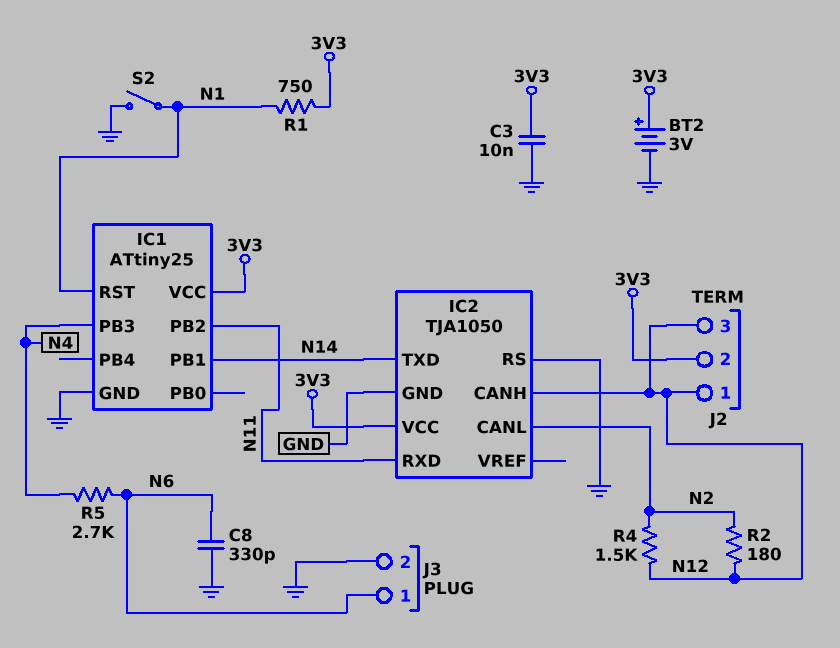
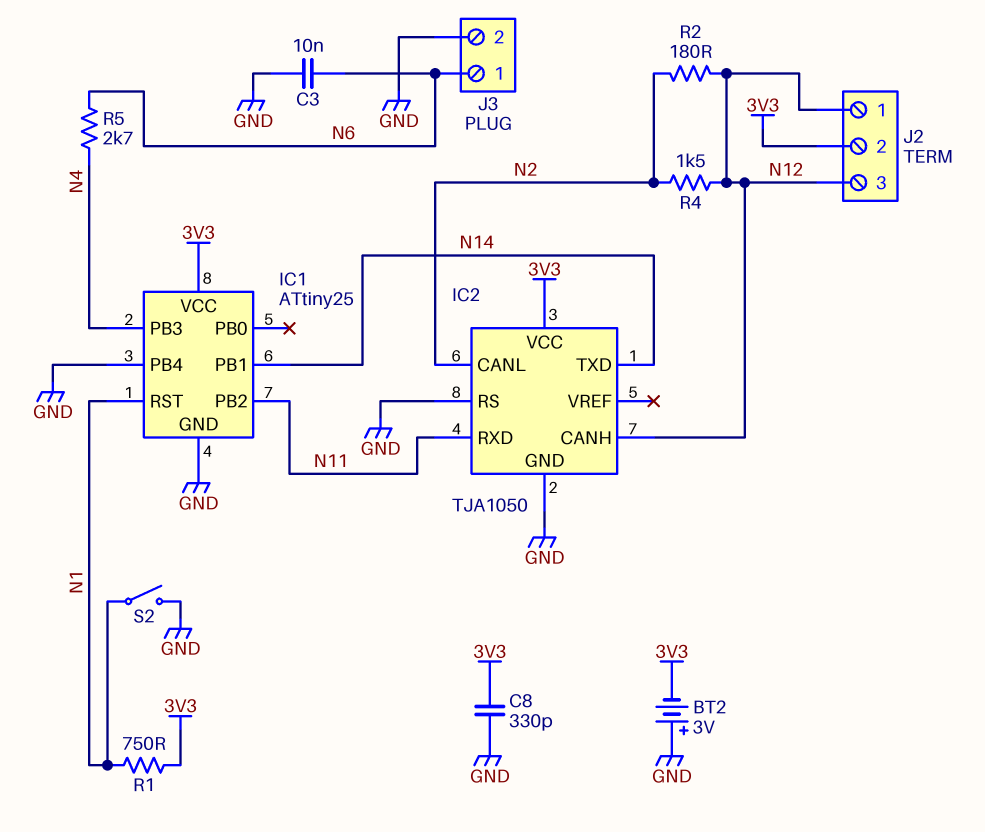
BT2: 3V (plus 3V3, minus GND) -> 3V (plus GND, minus 3V3)
C3: 10nF (3V3, GND) -> 10nF (GND, N6)
C8: 330pF (GND, N6) -> 330pF (3V3, GND)
IC1 pin PB4: none -> GND

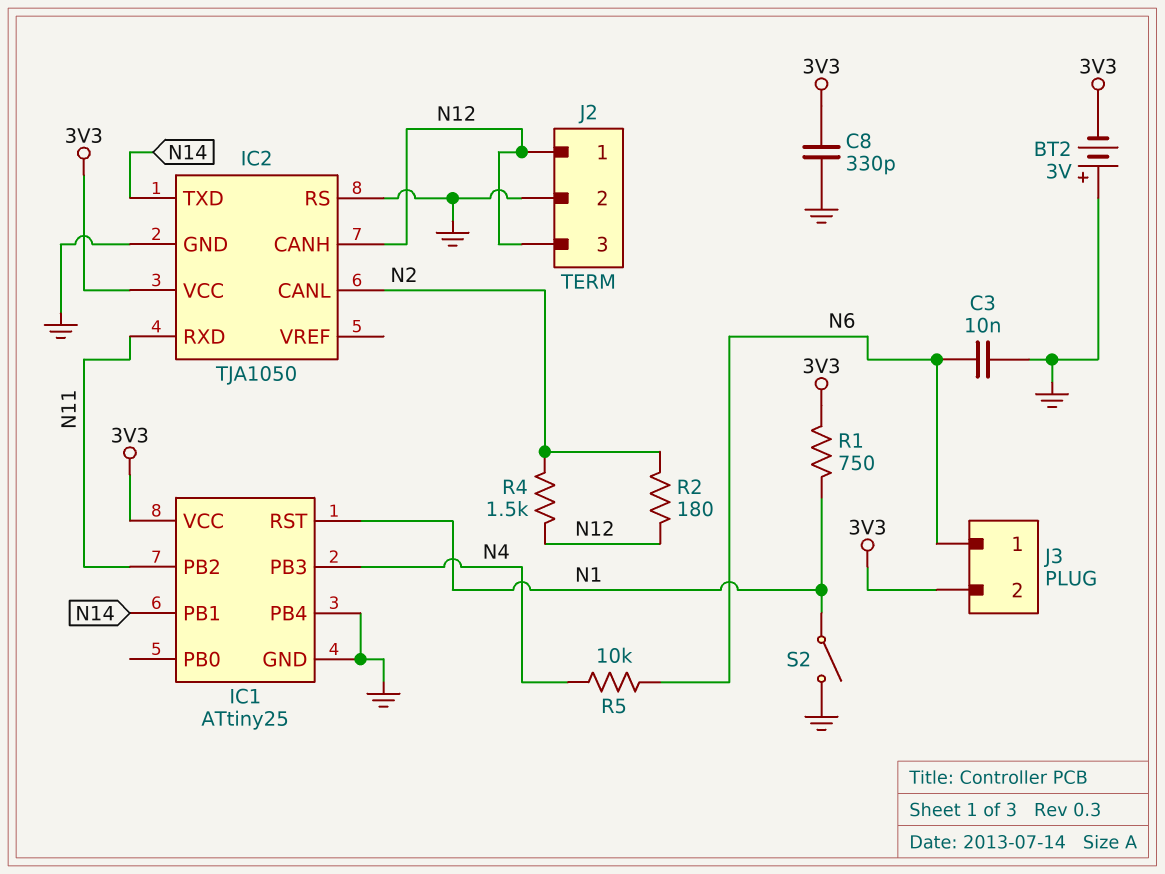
J2 pin 2: 3V3 -> GND
J3 pin 2: GND -> 3V3
R5: 2.7k (N4, N6) -> 10k (N4, N6)

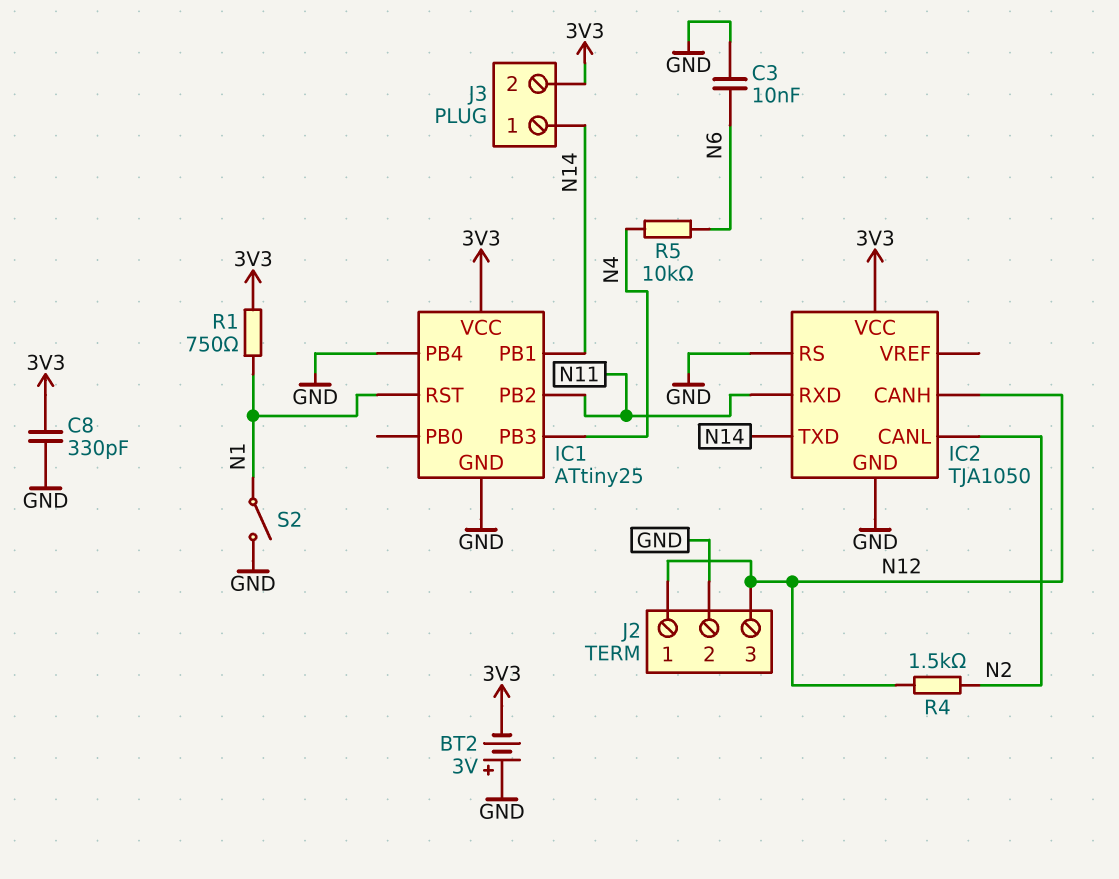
J3 pin 1: N6 -> N14
R2: 180 (N2, N12) -> none

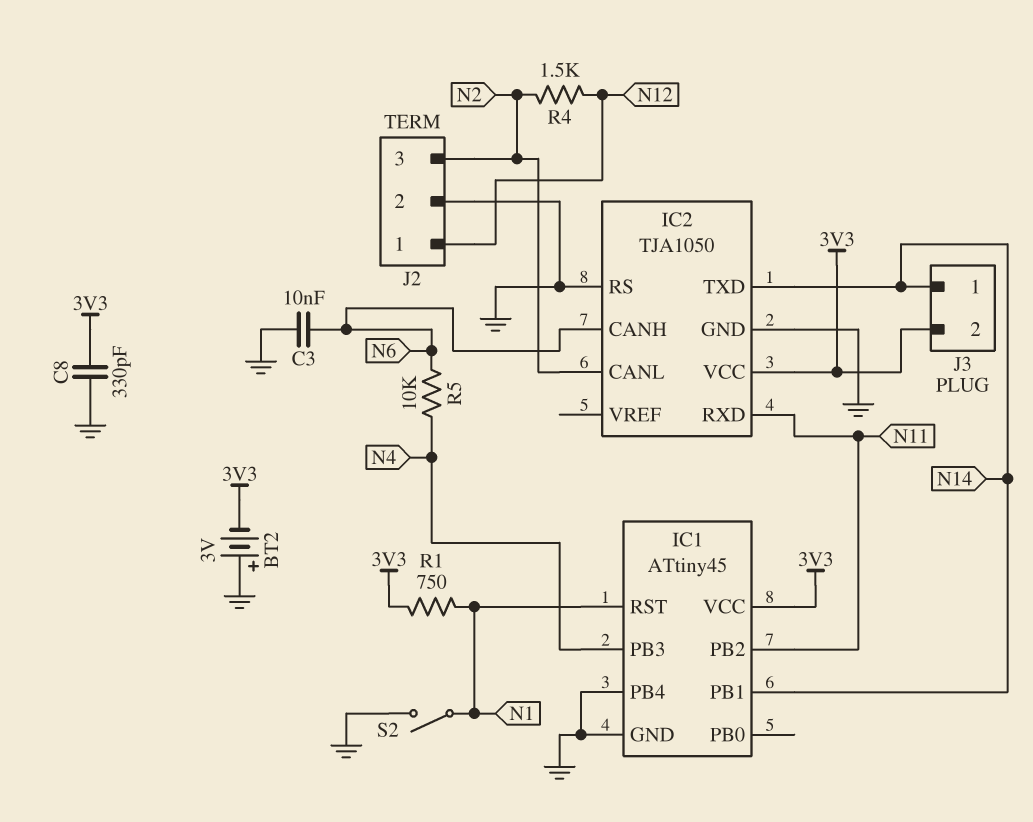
IC1: ATtiny25 -> ATtiny45
IC2 pin CANH: N12 -> N6
J2 pin 3: N12 -> N2

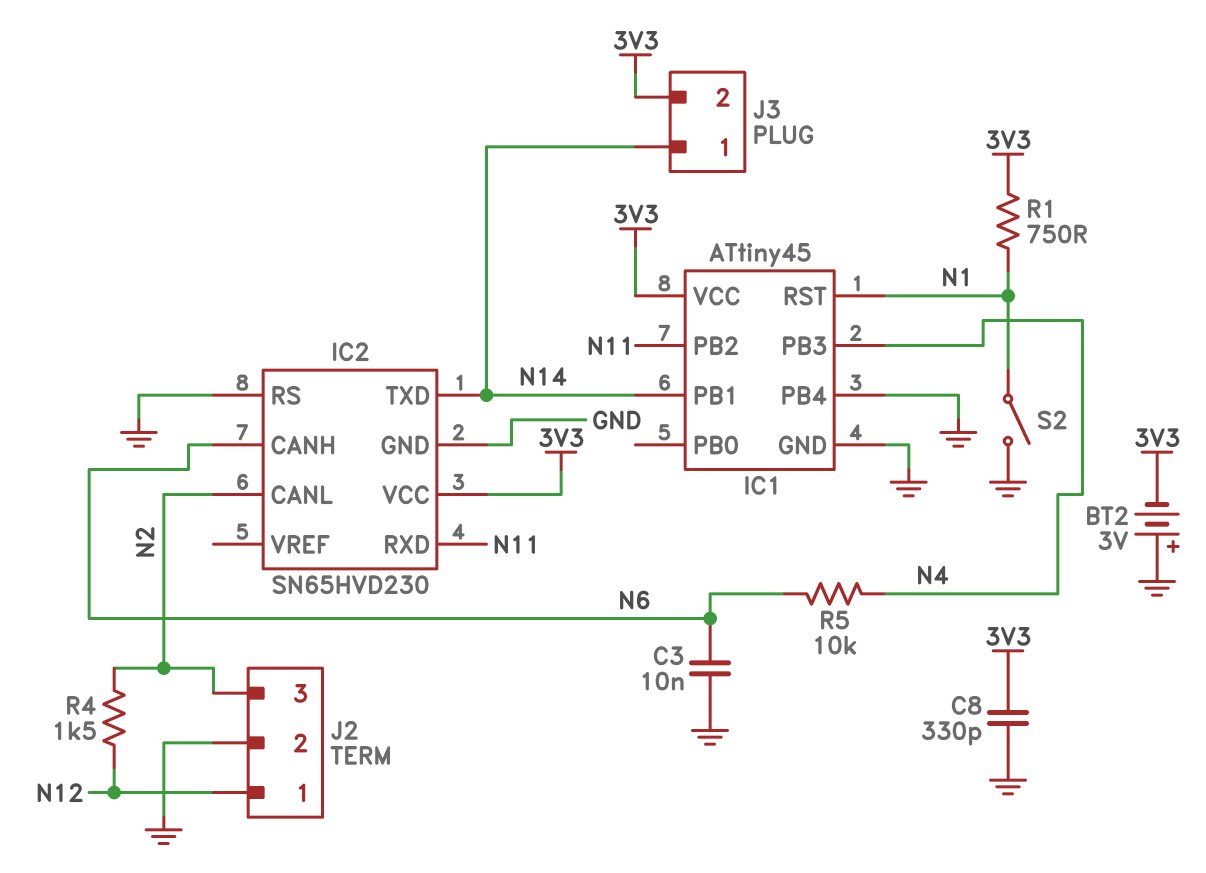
IC2: TJA1050 -> SN65HVD230

